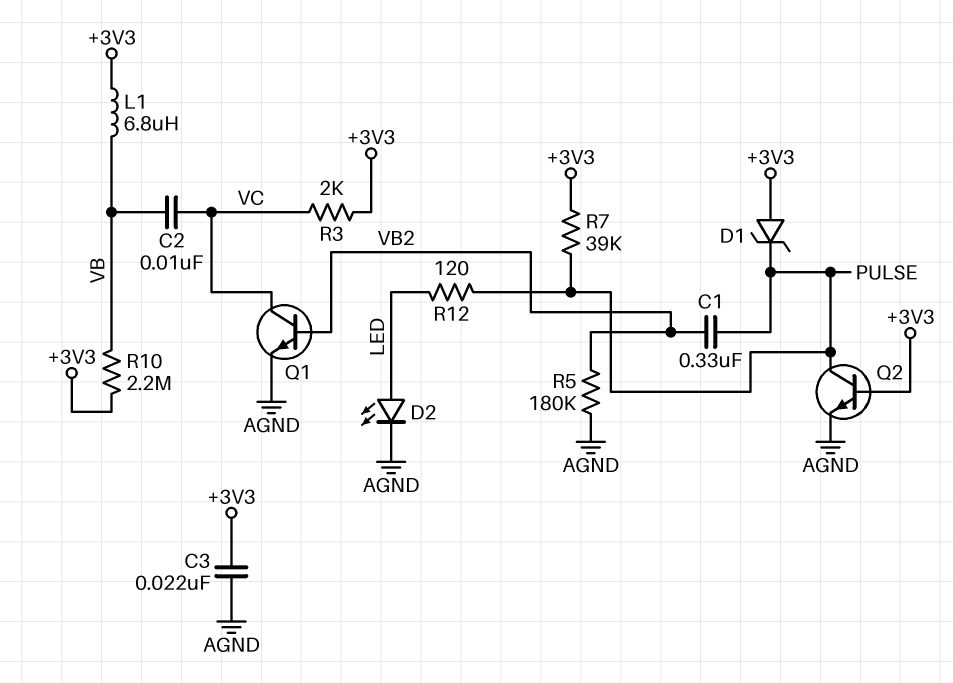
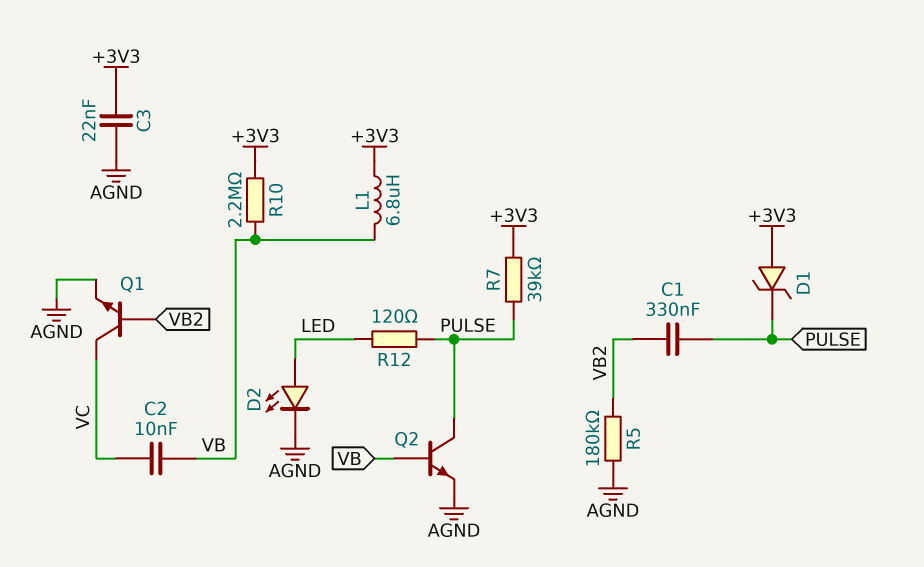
Q2: NPN (B +3V3, C PULSE, E AGND) -> NPN (B VB, C PULSE, E AGND)
R3: 2k (+3V3, VC) -> none

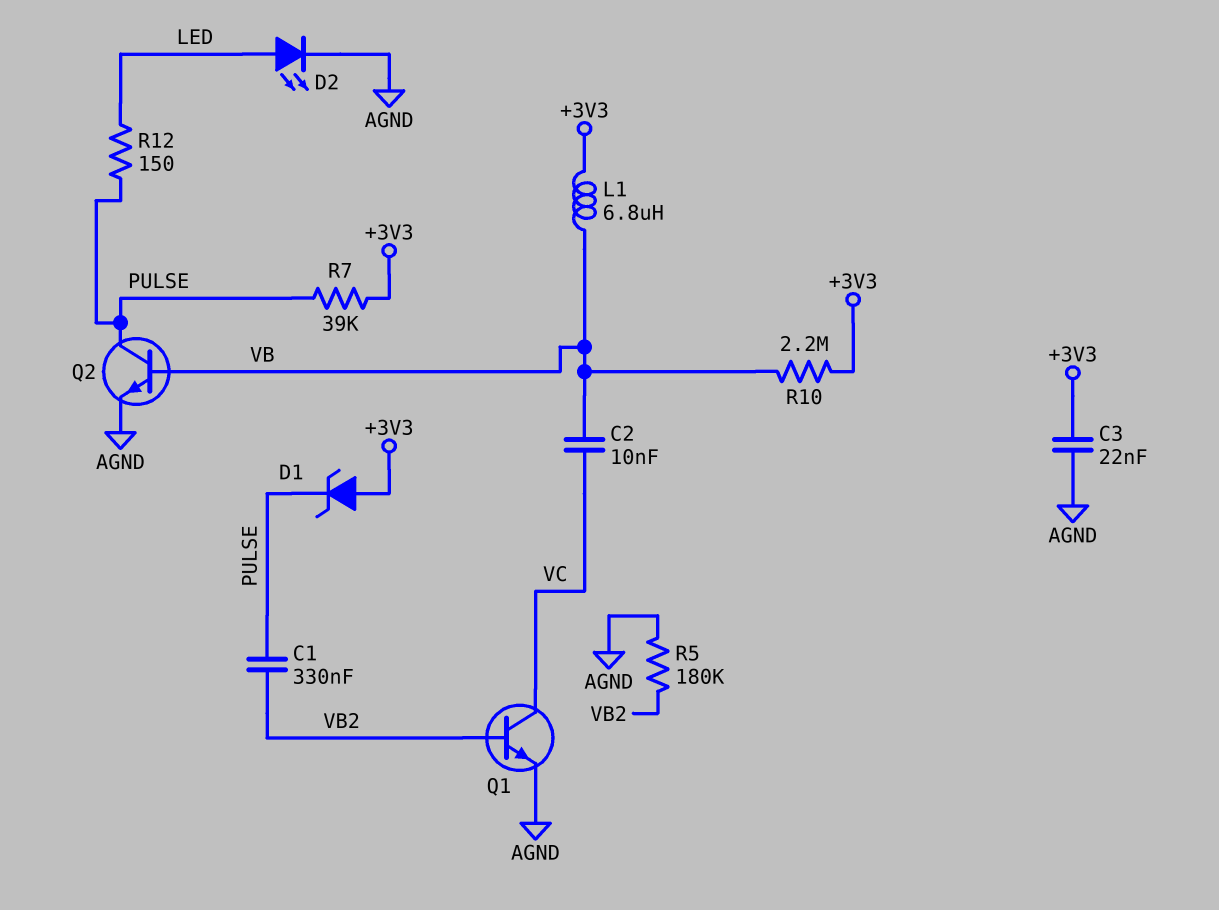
R12: 120 (LED, PULSE) -> 150 (LED, PULSE)

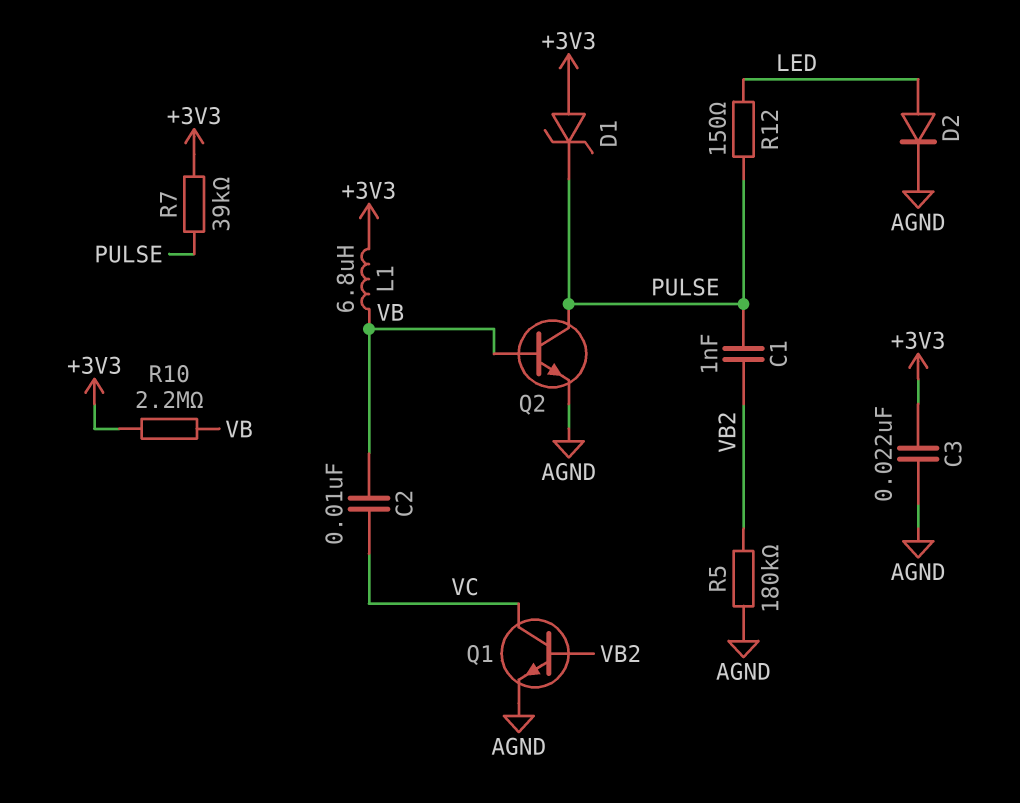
C1: 330nF (PULSE, VB2) -> 1nF (PULSE, VB2)
D2: LED (A LED, K AGND) -> diode (A LED, K AGND)

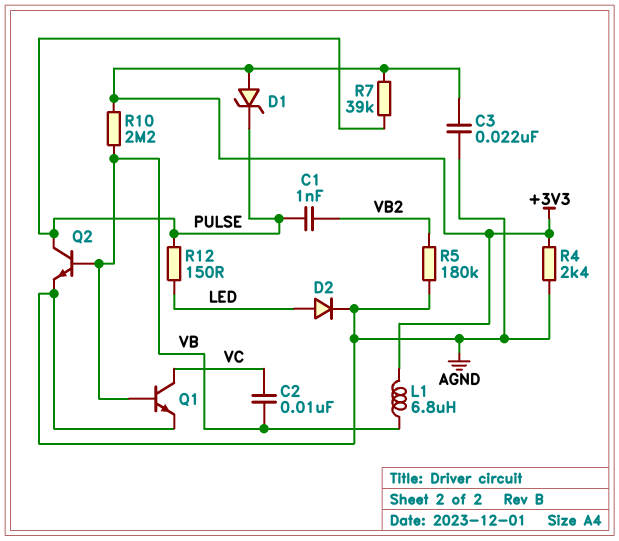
Q1: NPN (B VB2, C VC, E AGND) -> NPN (B VB, C VC, E AGND)
R4: none -> 2.4k (+3V3, AGND)

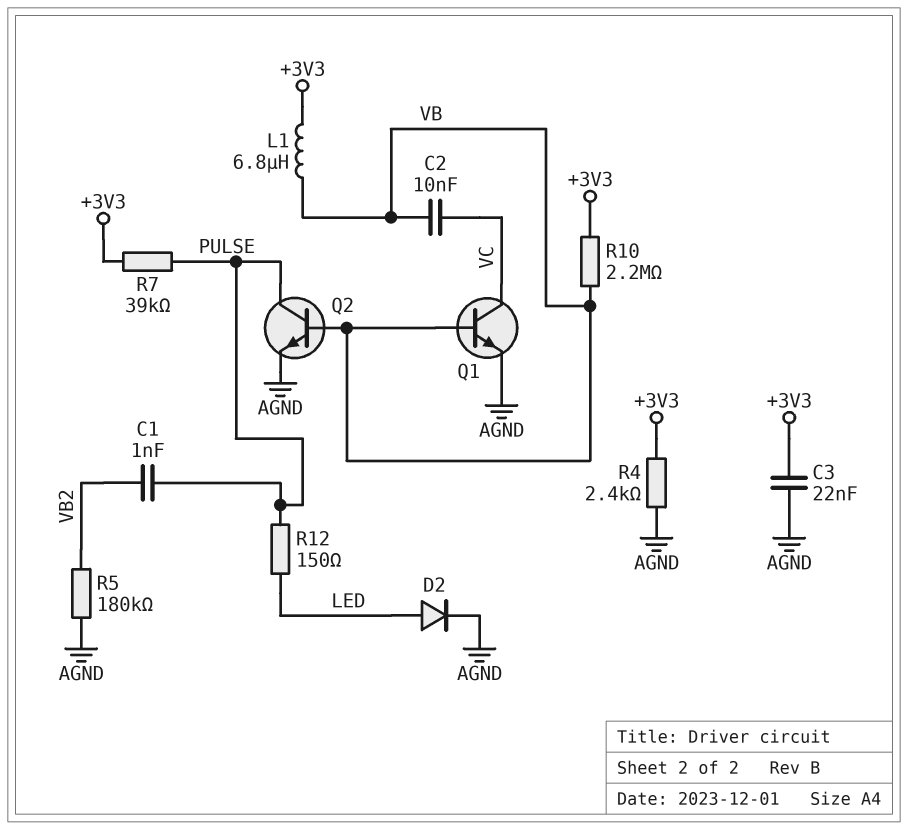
D1: zener (A +3V3, K PULSE) -> none

